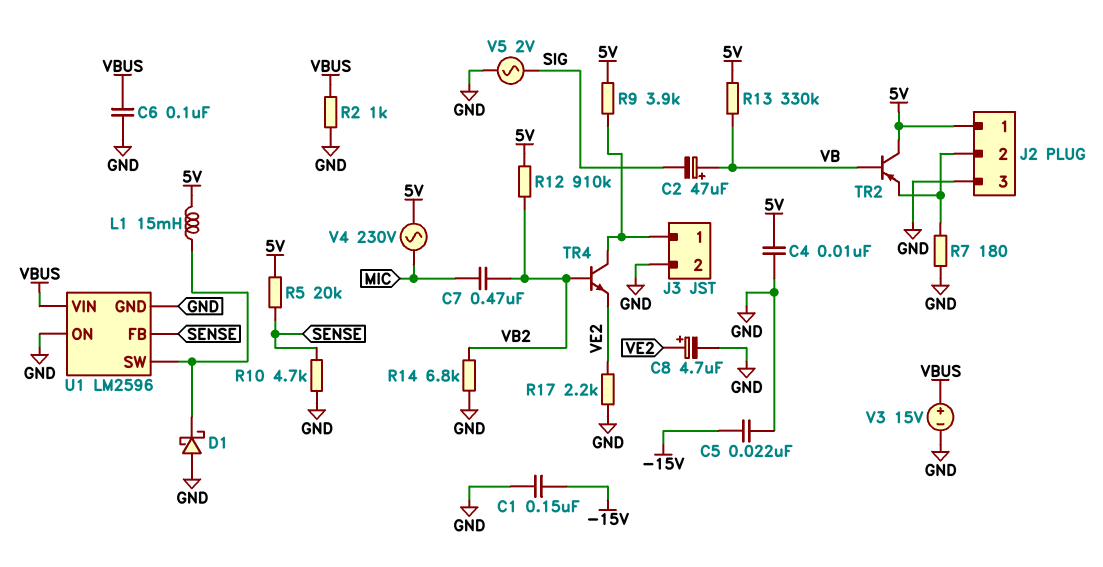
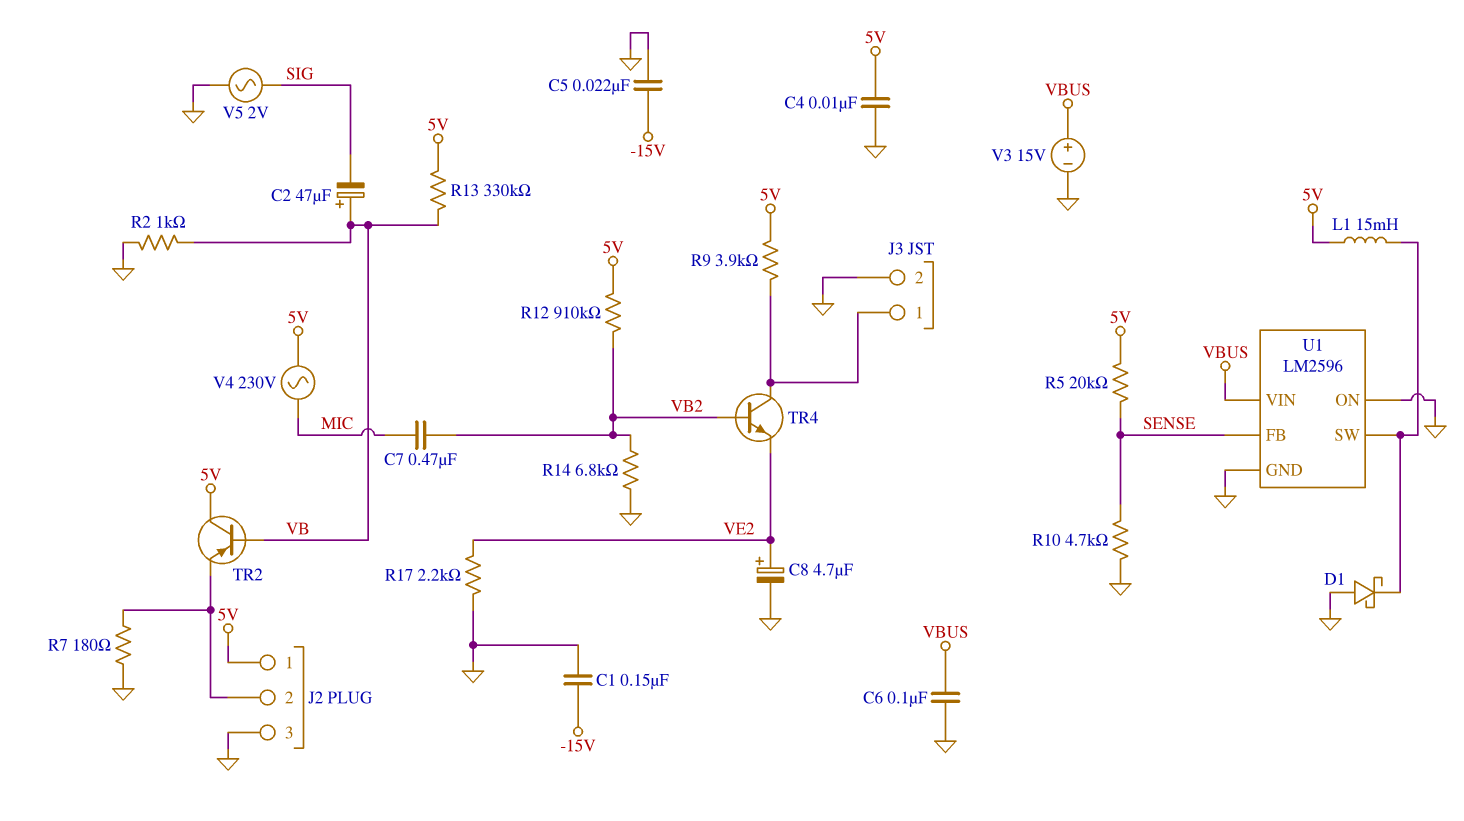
R2: 1k (GND, VBUS) -> 1k (GND, VB)

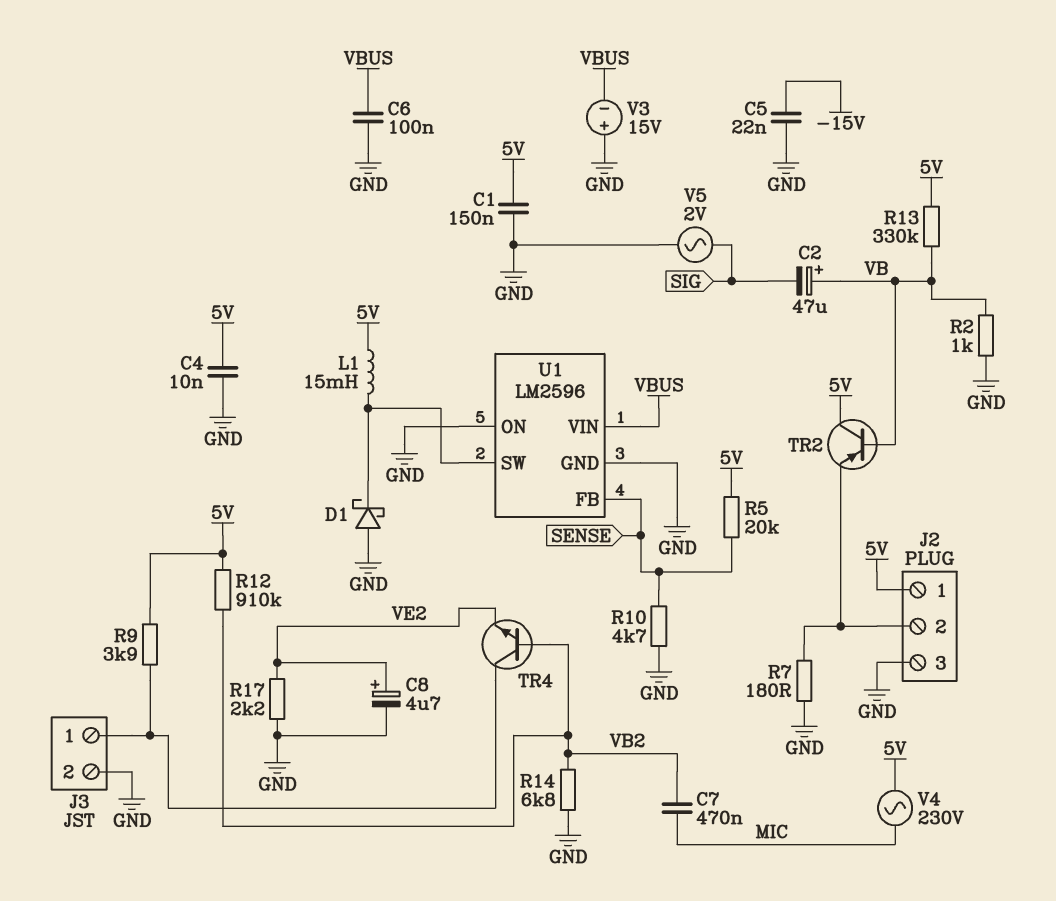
C1: 150nF (-15V, GND) -> 150nF (5V, GND)
V3: 15V (plus VBUS, minus GND) -> 15V (plus GND, minus VBUS)

